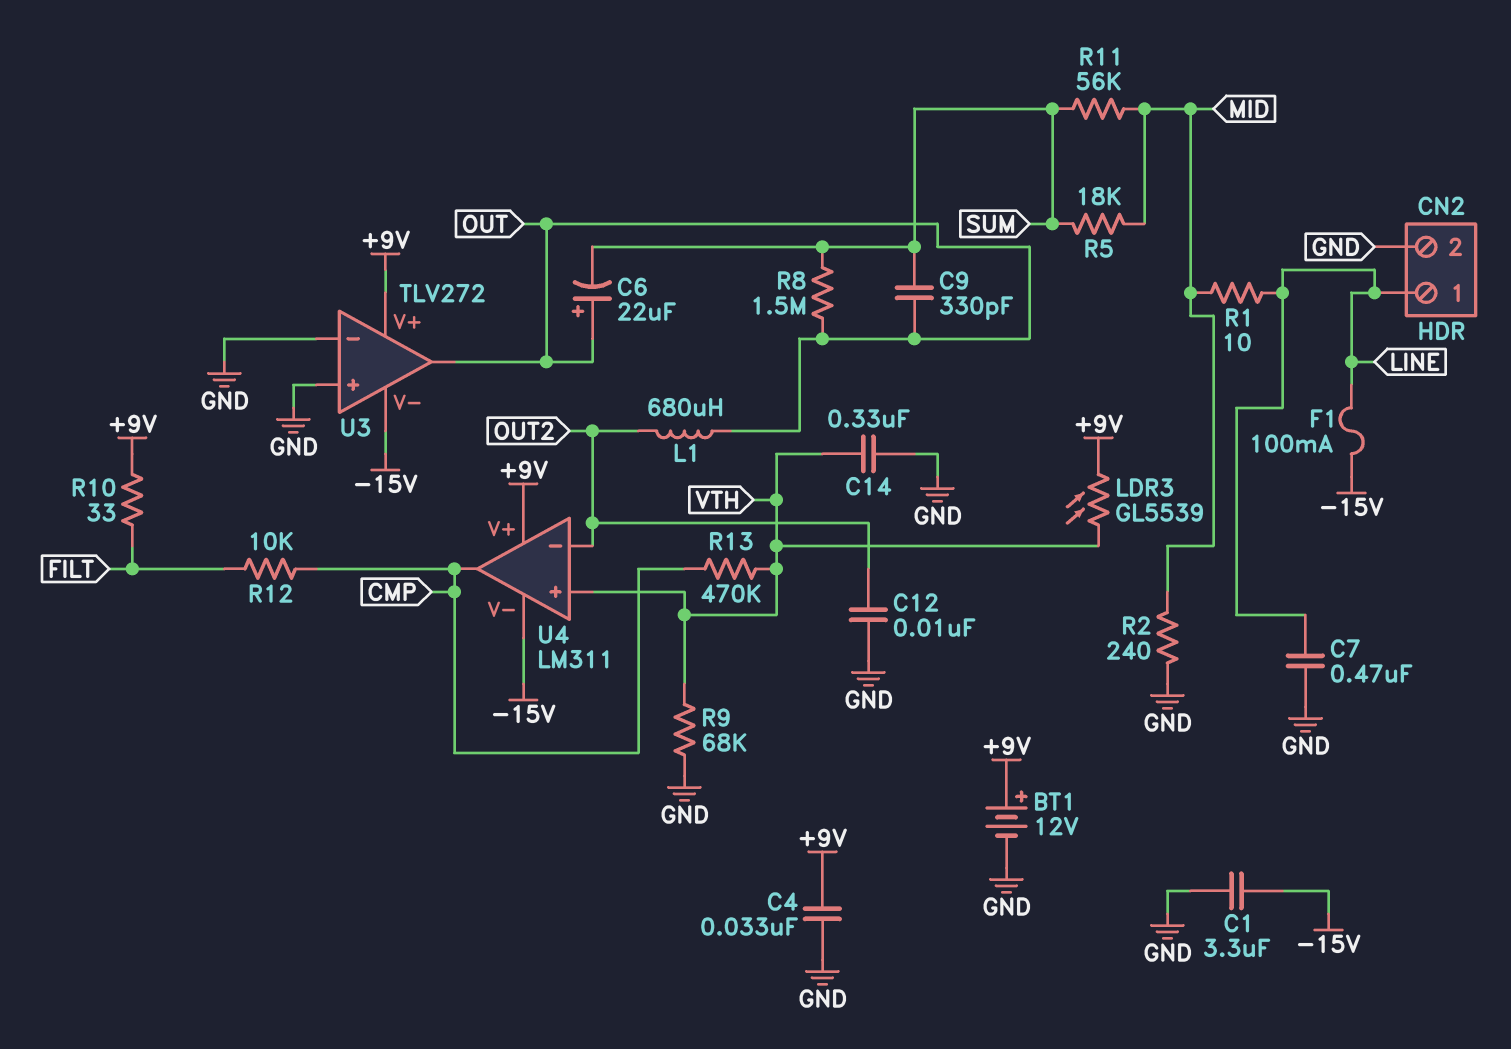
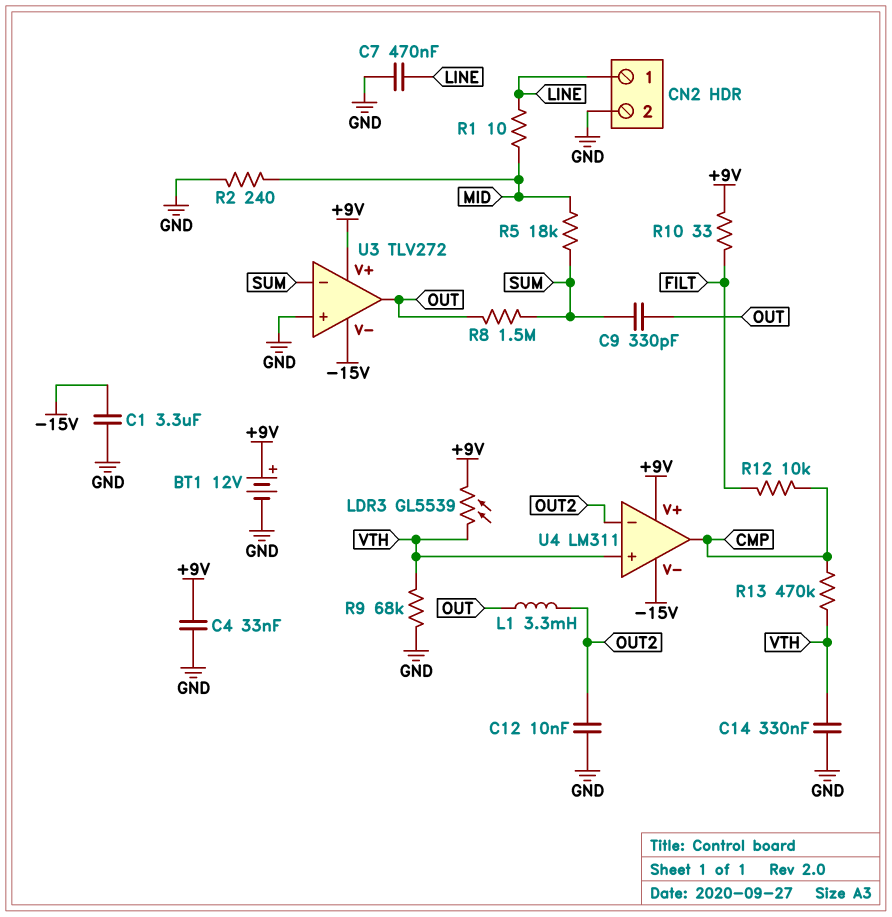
C6: 22uF (plus OUT, minus SUM) -> none
F1: 100mA (-15V, LINE) -> none
L1: 680uH (OUT, OUT2) -> 3.3mH (OUT, OUT2)
R11: 56k (MID, SUM) -> none
U3 pin in-: GND -> SUM

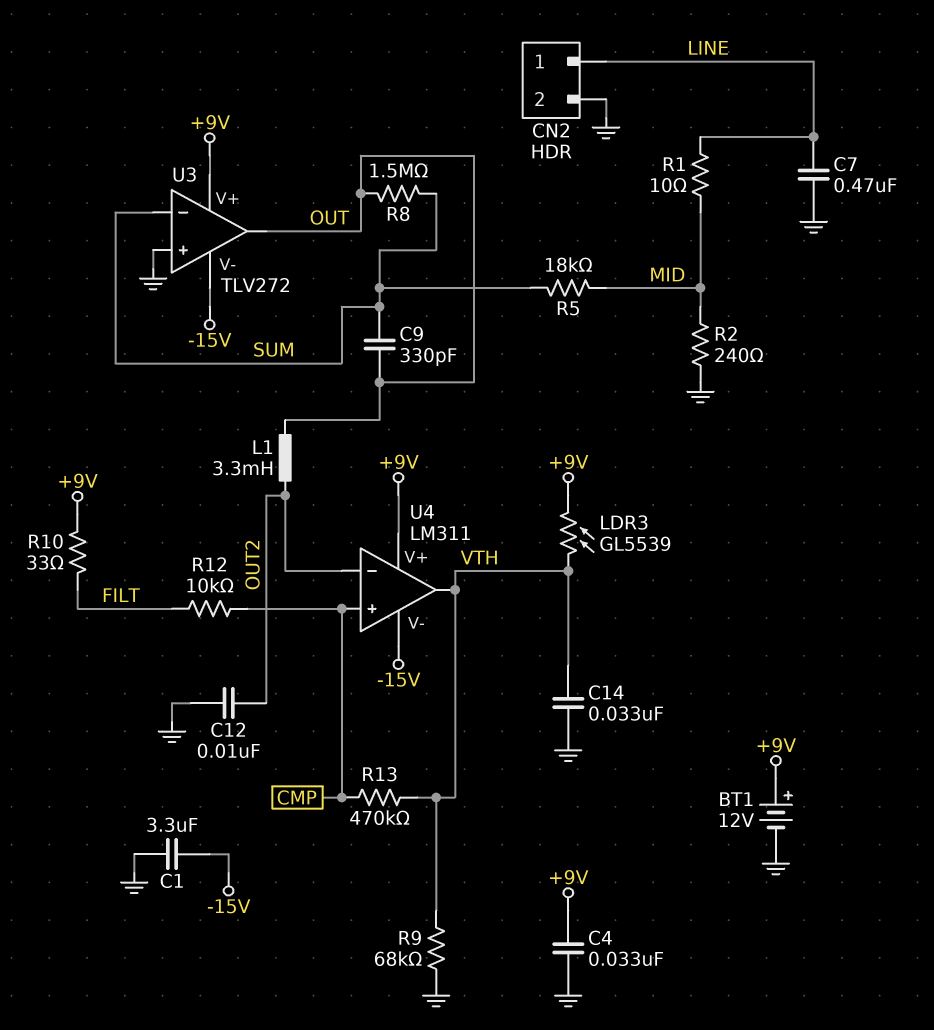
C14: 330nF (GND, VTH) -> 33nF (GND, VTH)
U4 pin in+: VTH -> CMP
U4 pin out: CMP -> VTH

